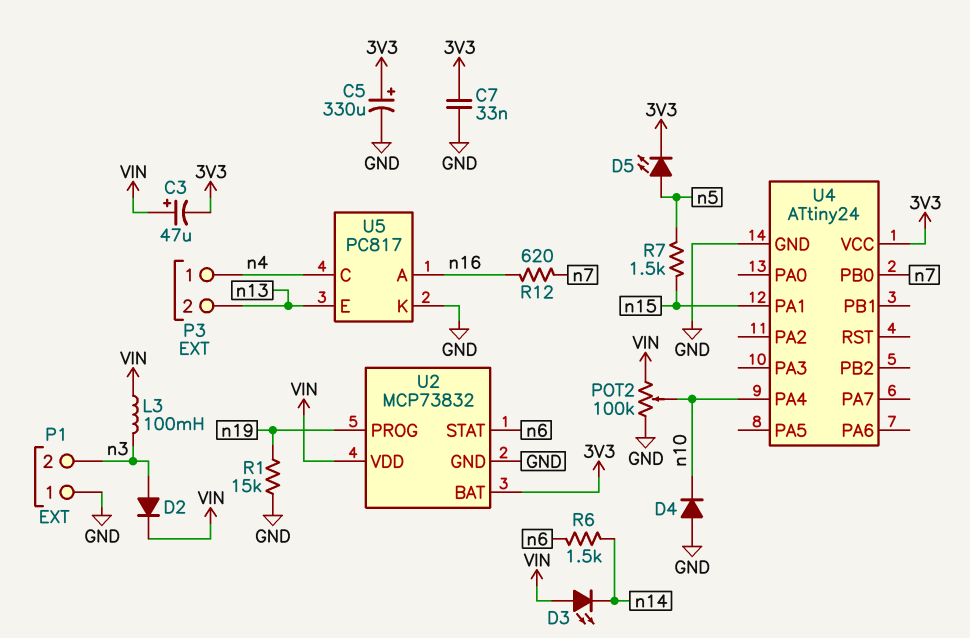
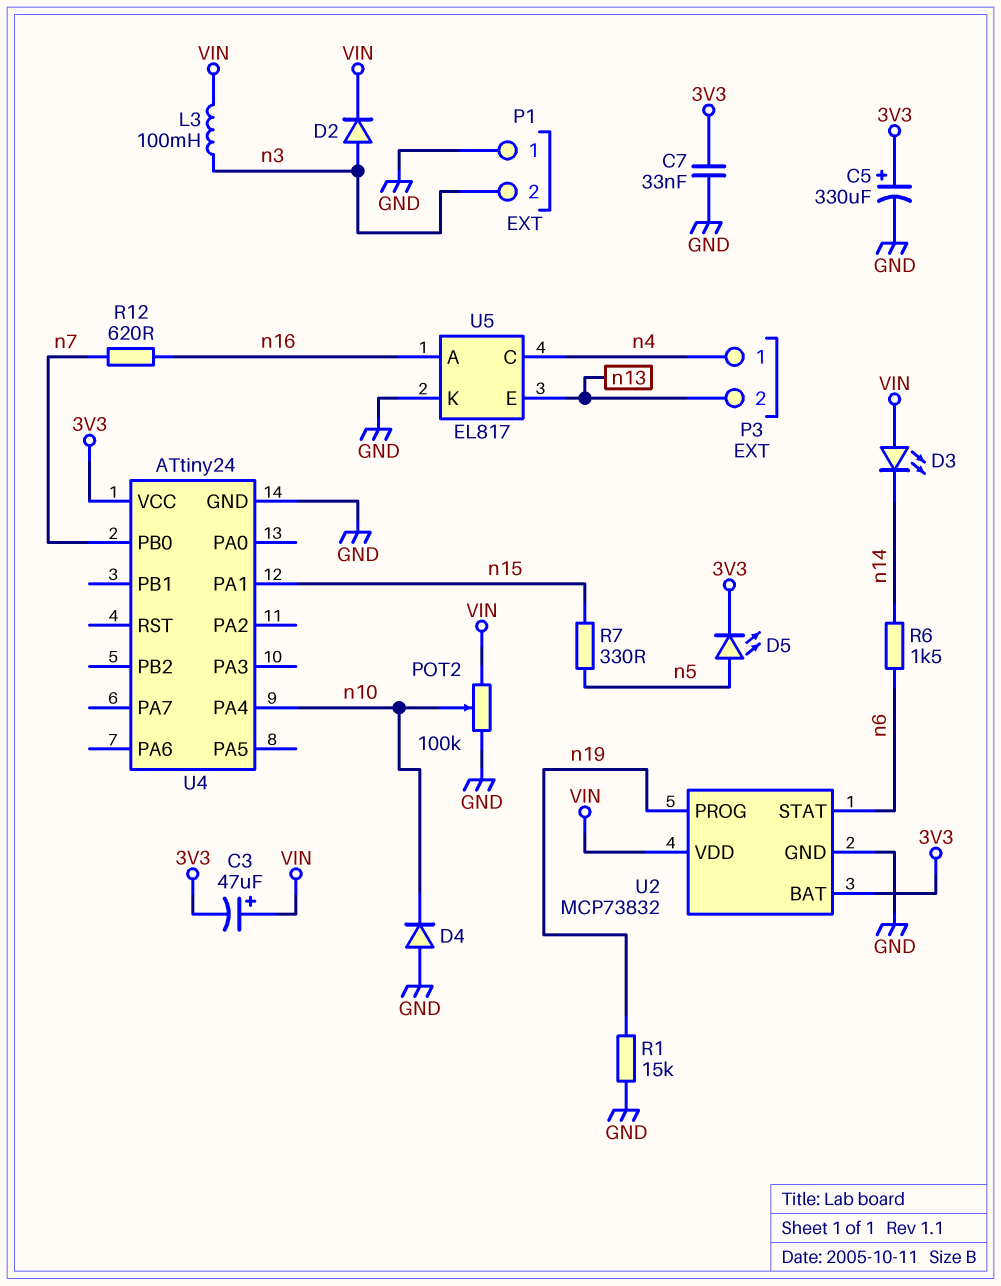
R7: 1.5k (n5, n15) -> 330 (n5, n15)
U5: PC817 -> EL817

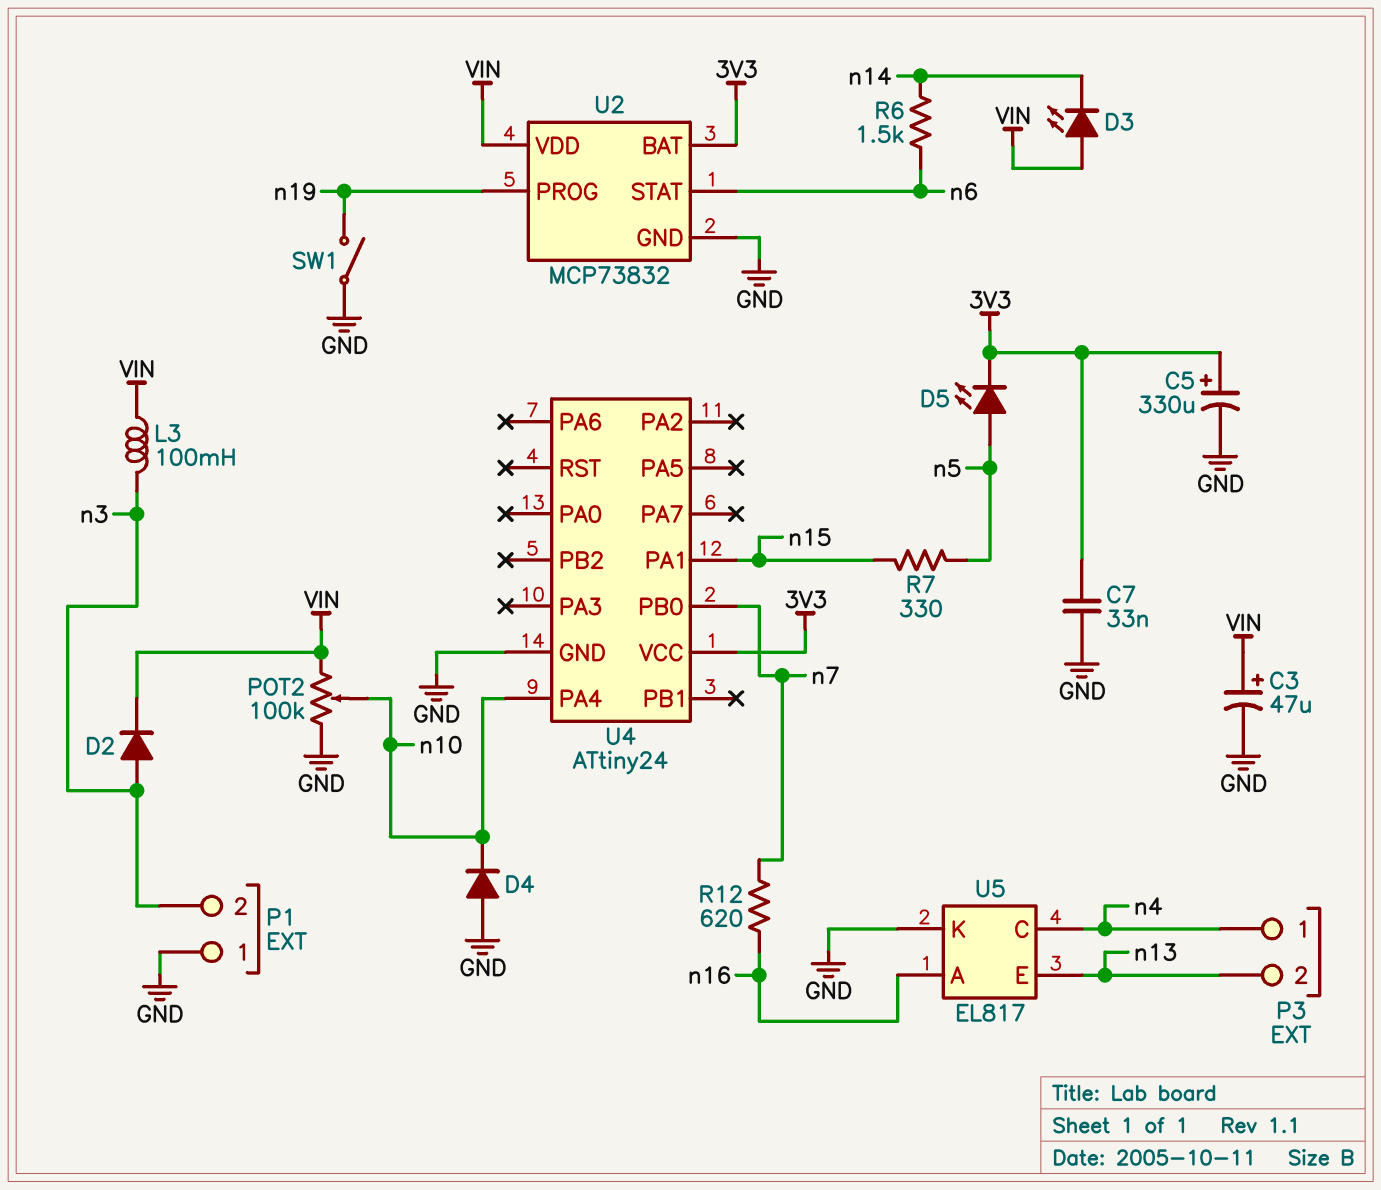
C3: 47uF (plus VIN, minus 3V3) -> 47uF (plus VIN, minus GND)
R1: 15k (GND, n19) -> none
SW1: none -> switch (GND, n19)

